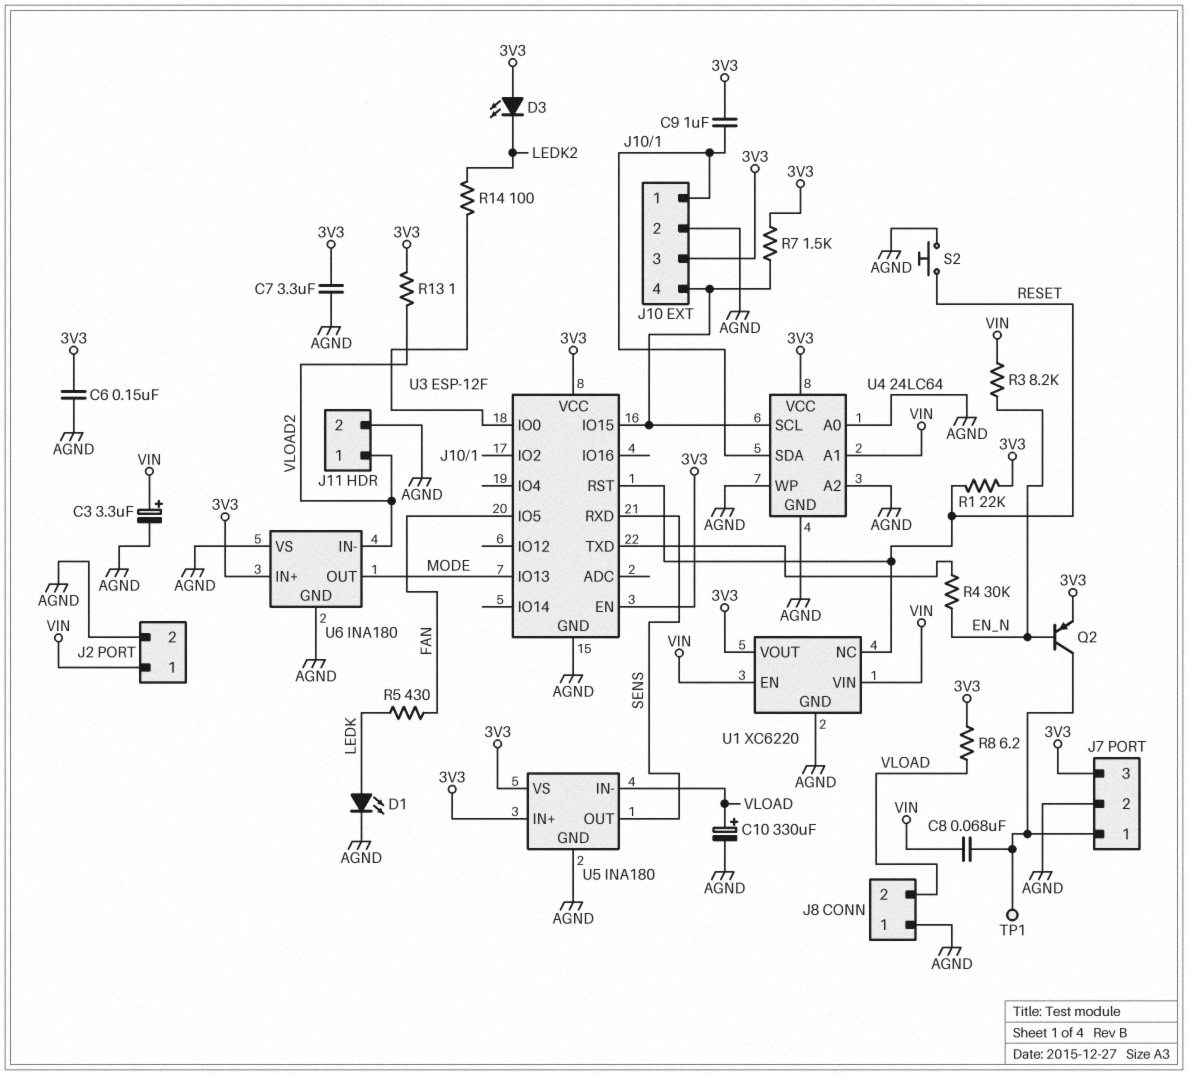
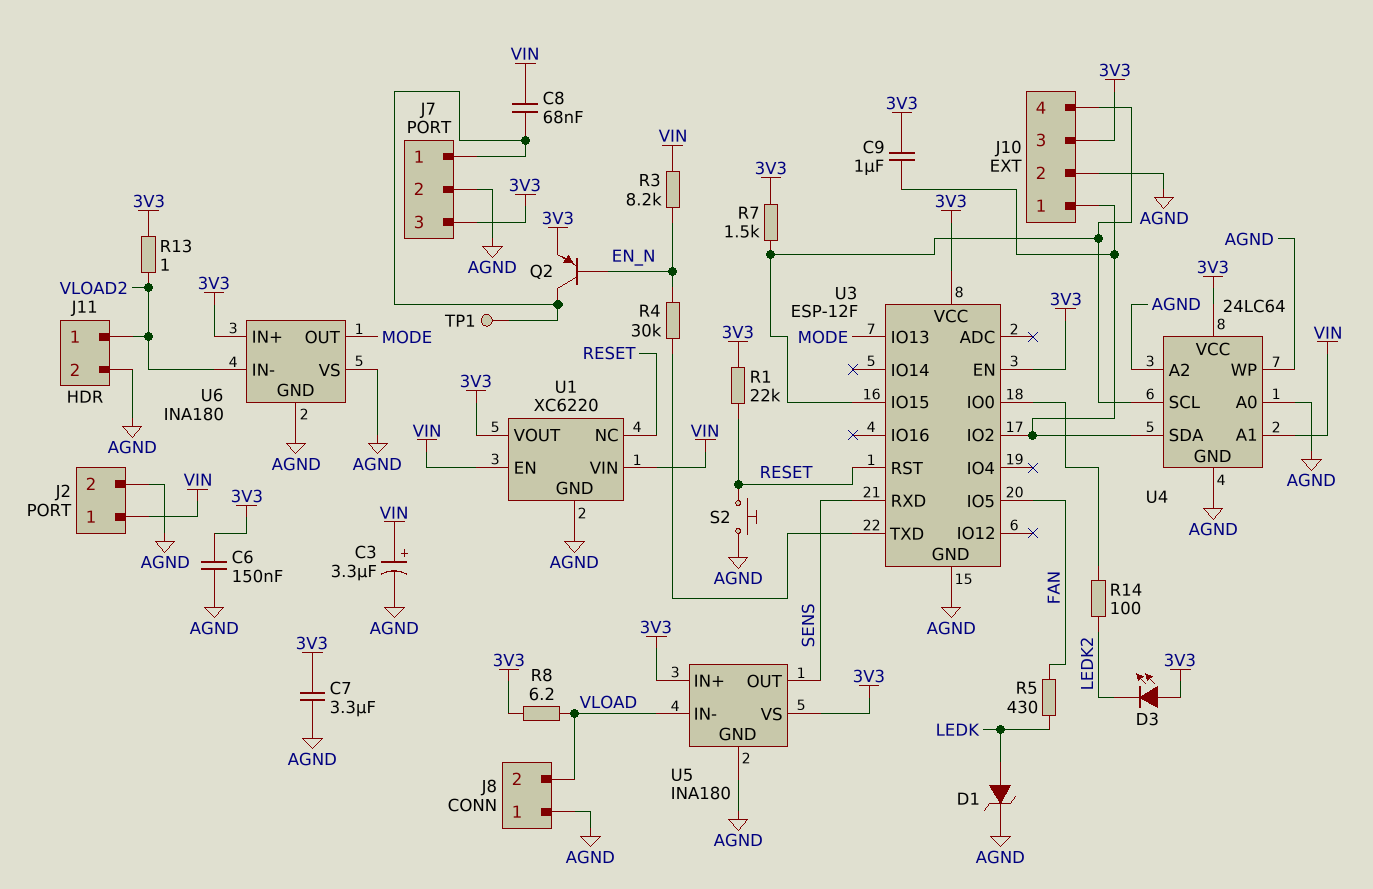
C10: 330uF (plus VLOAD, minus AGND) -> none
D1: LED (A LEDK, K AGND) -> zener (A LEDK, K AGND)

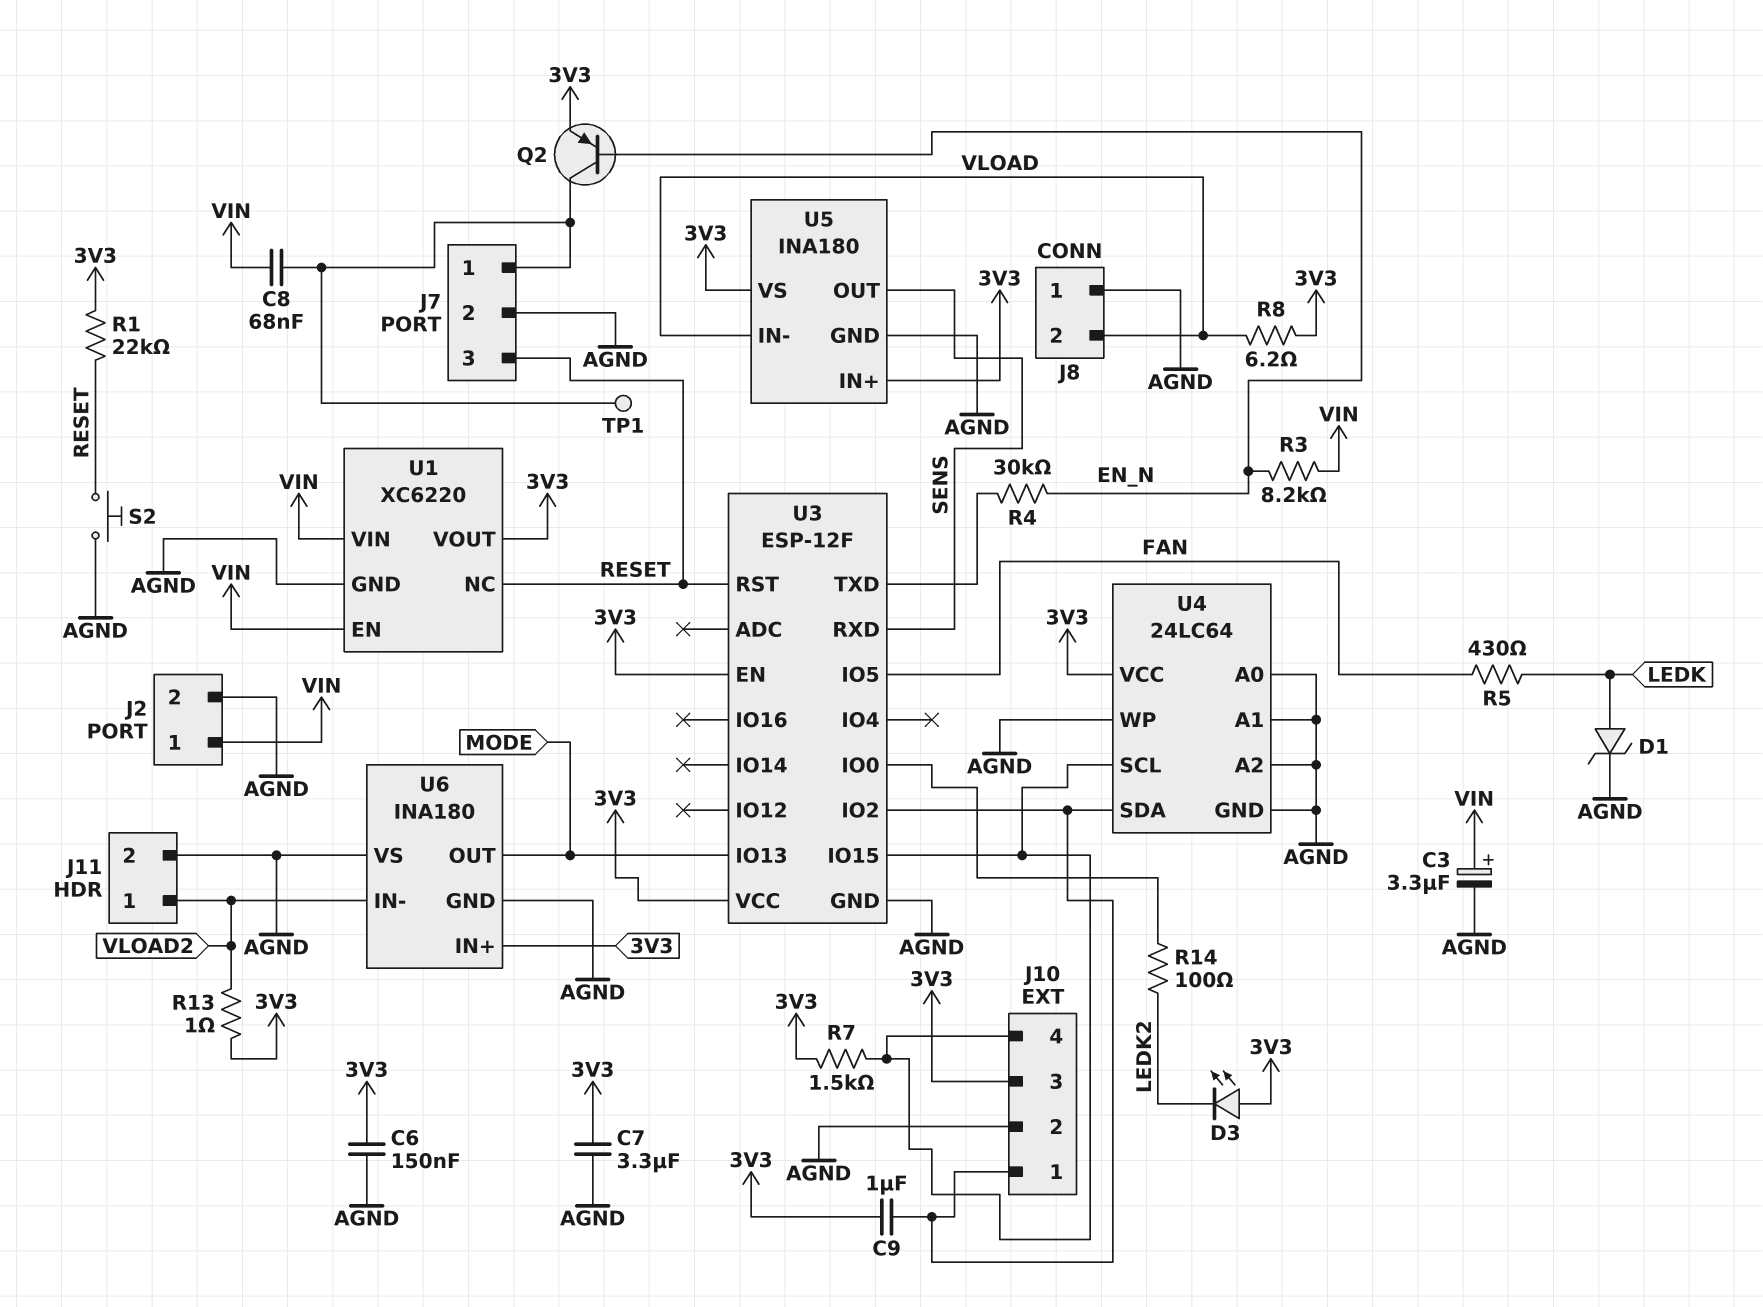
J7 pin 3: 3V3 -> RESET
U4 pin A1: VIN -> AGND

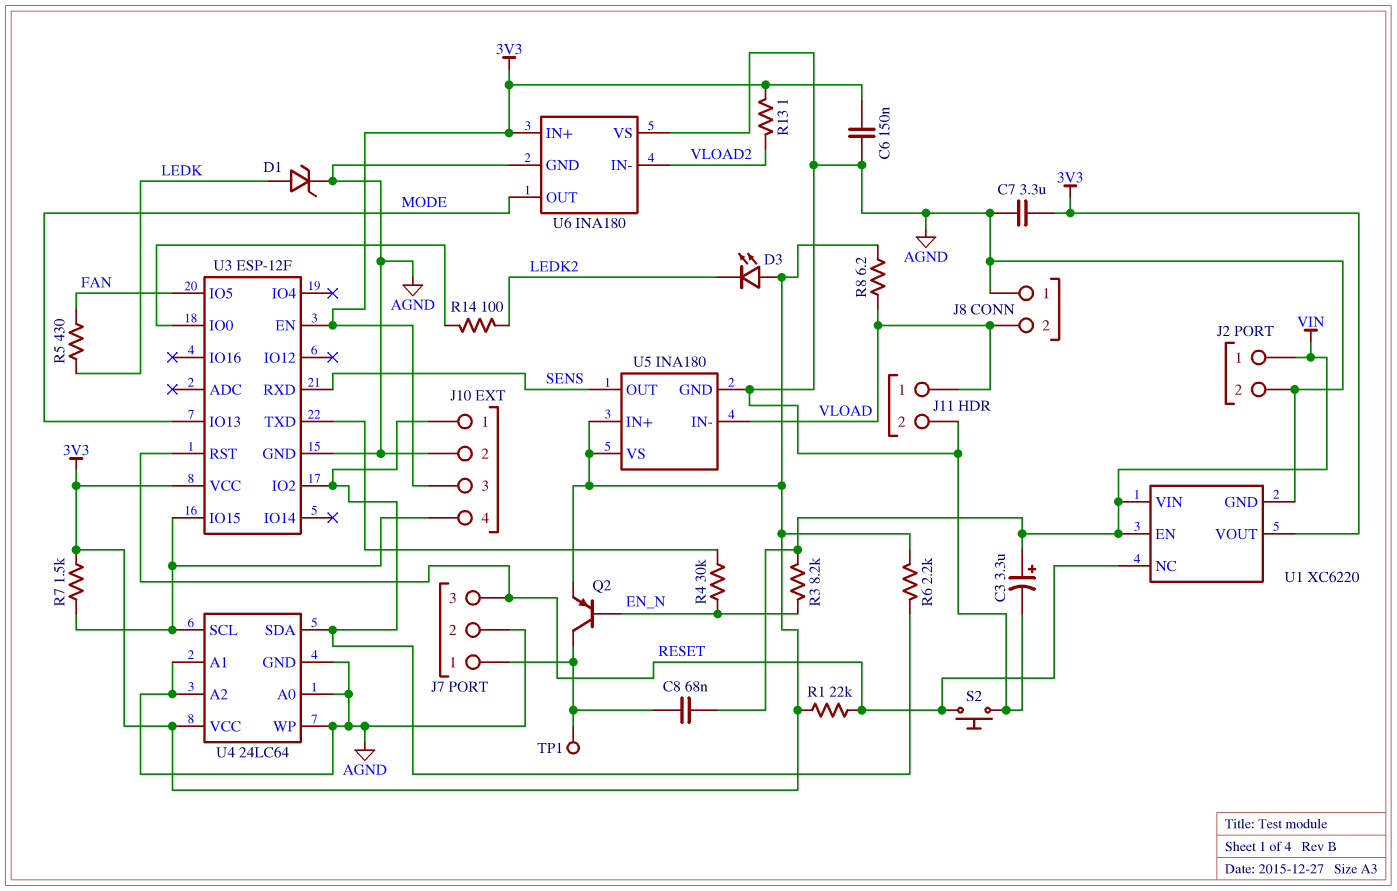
C9: 1uF (3V3, J10/1) -> none
J11 pin 1: VLOAD2 -> VLOAD
R6: none -> 2.2k (3V3, J10/1)

